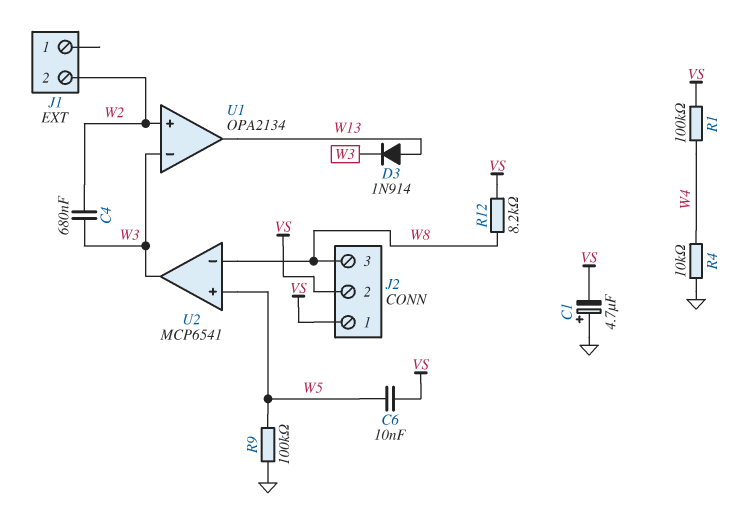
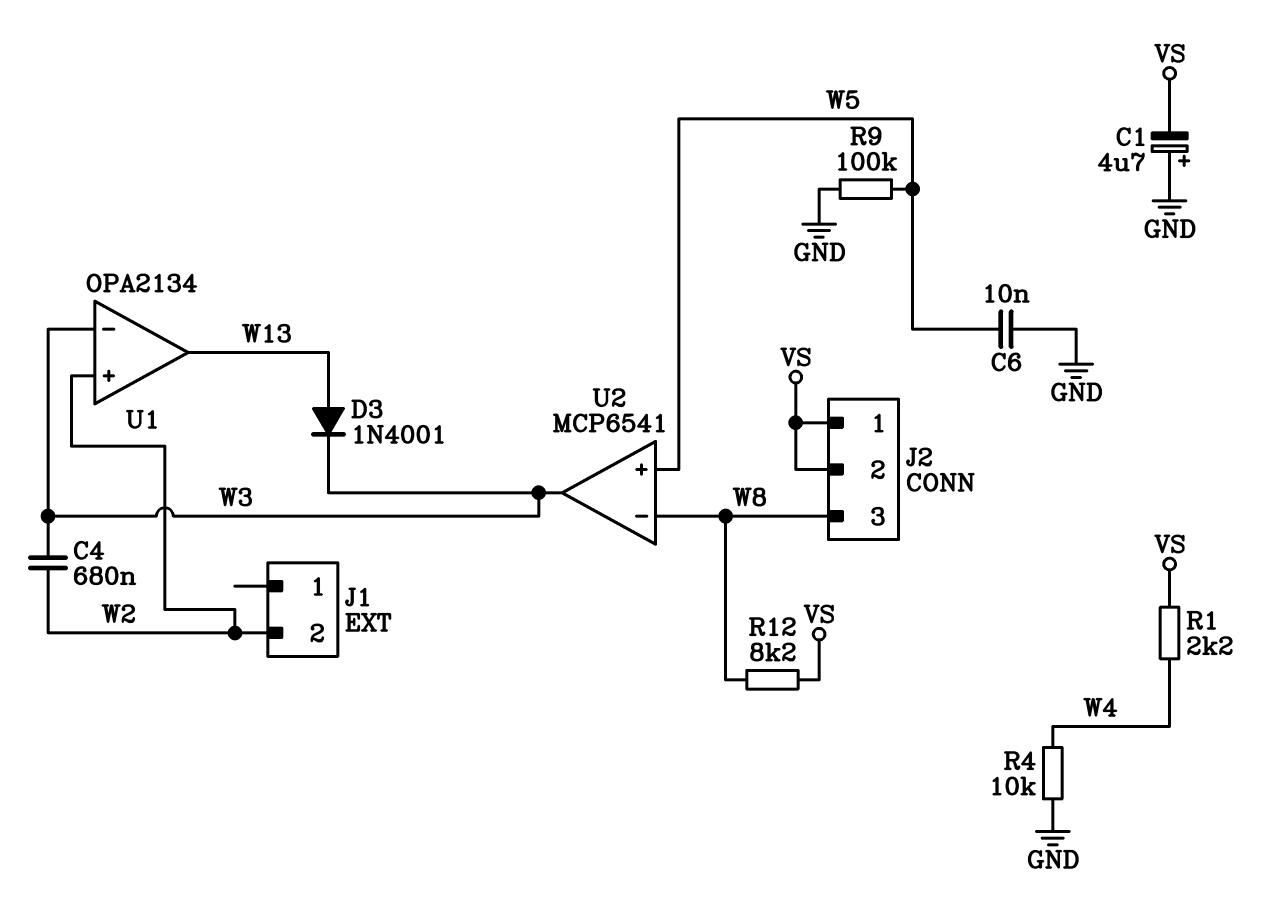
C6: 10nF (VS, W5) -> 10nF (GND, W5)
D3: diode 1N914 (A W13, K W3) -> diode 1N4001 (A W13, K W3)
R1: 100k (VS, W4) -> 2.2k (VS, W4)

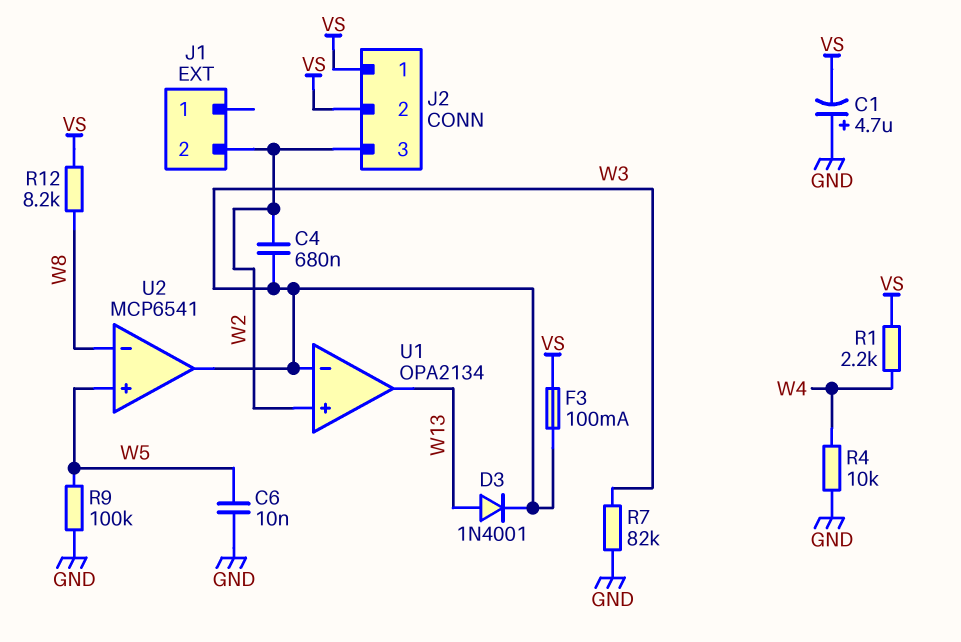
F3: none -> 100mA (VS, W3)
J2 pin 3: W8 -> W2
R7: none -> 82k (GND, W3)

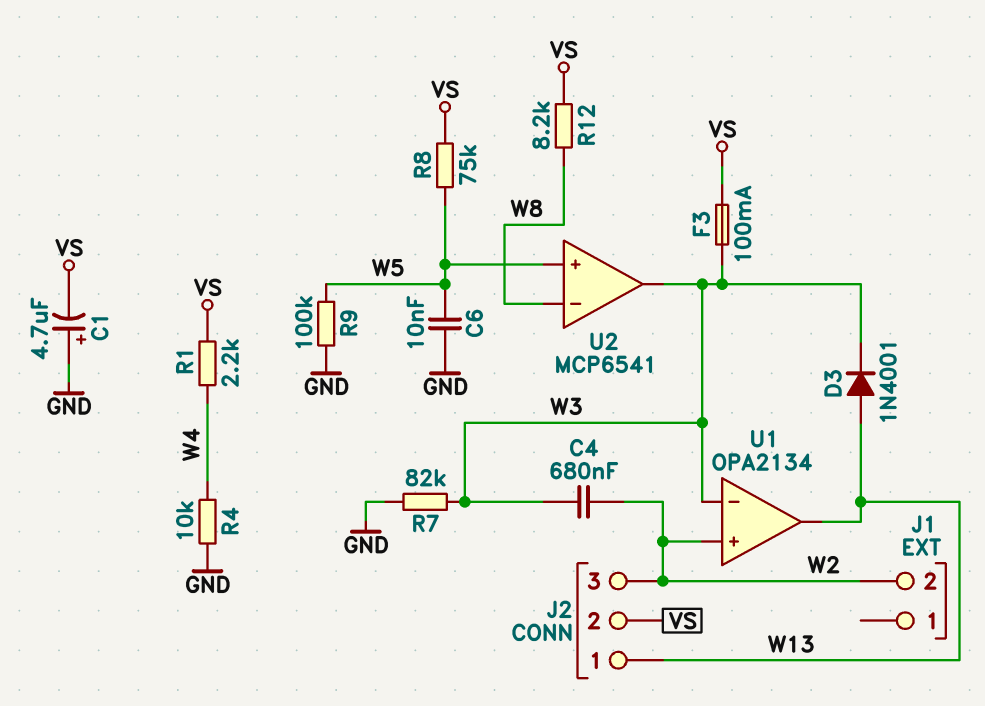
J2 pin 1: VS -> W13
R8: none -> 75k (VS, W5)

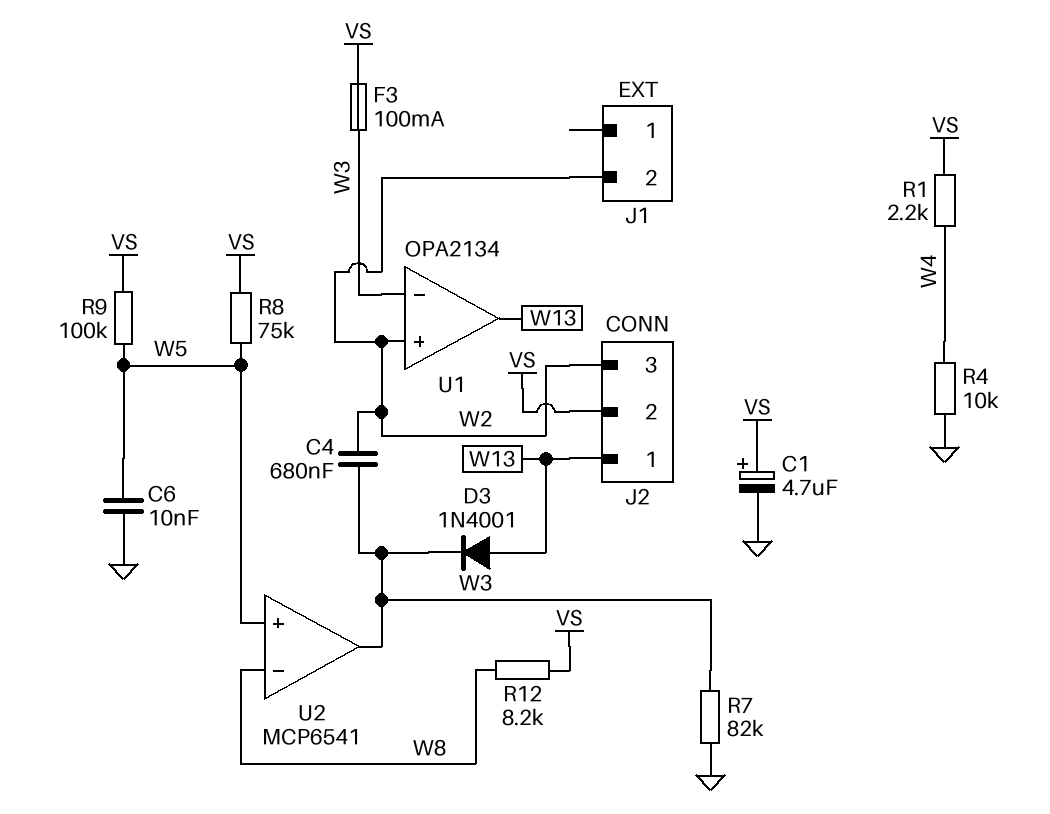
C1: 4.7uF (plus GND, minus VS) -> 4.7uF (plus VS, minus GND)
R9: 100k (GND, W5) -> 100k (VS, W5)

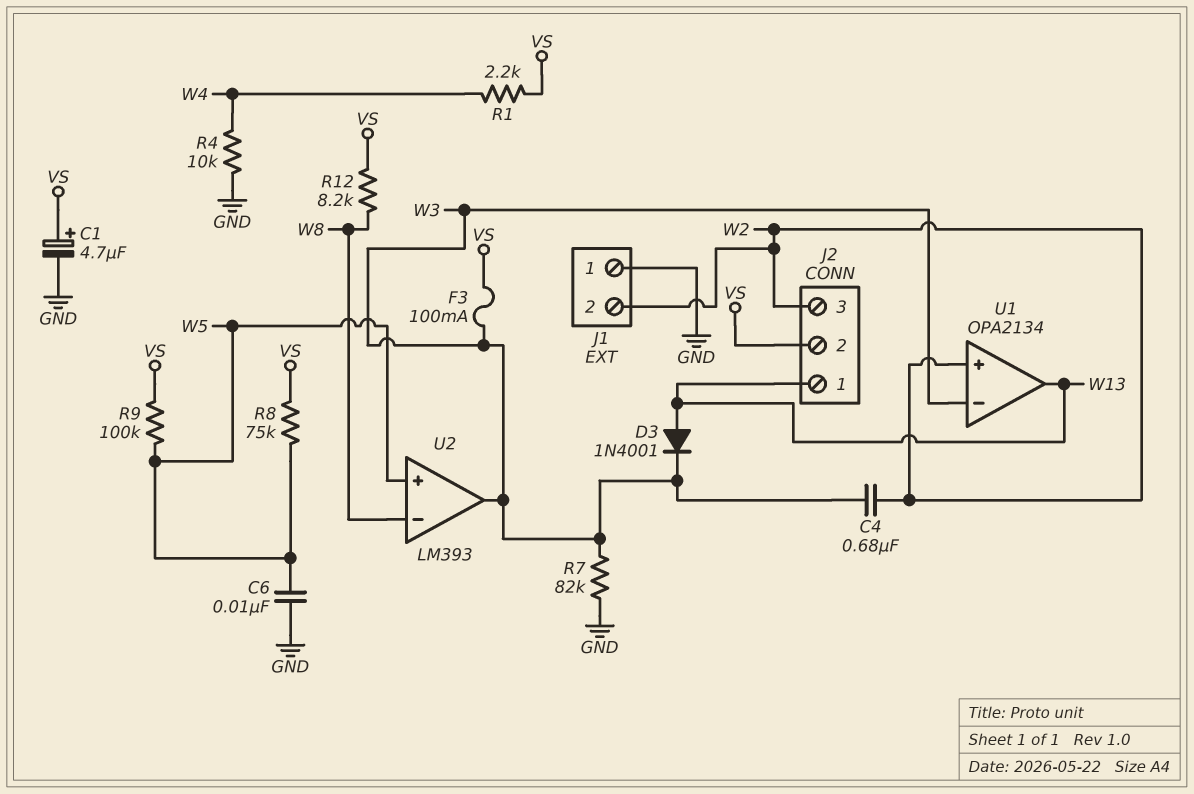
J1 pin 1: none -> GND
U2: MCP6541 -> LM393

